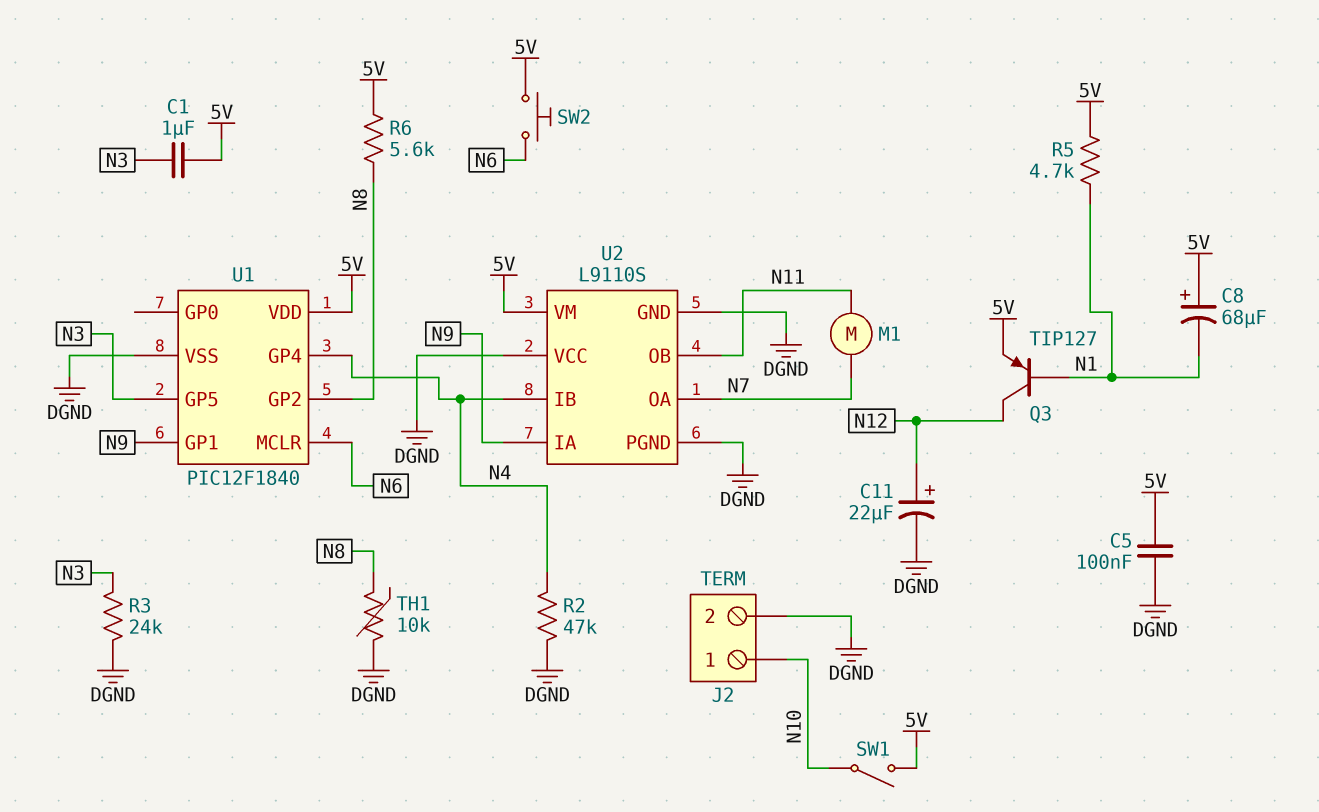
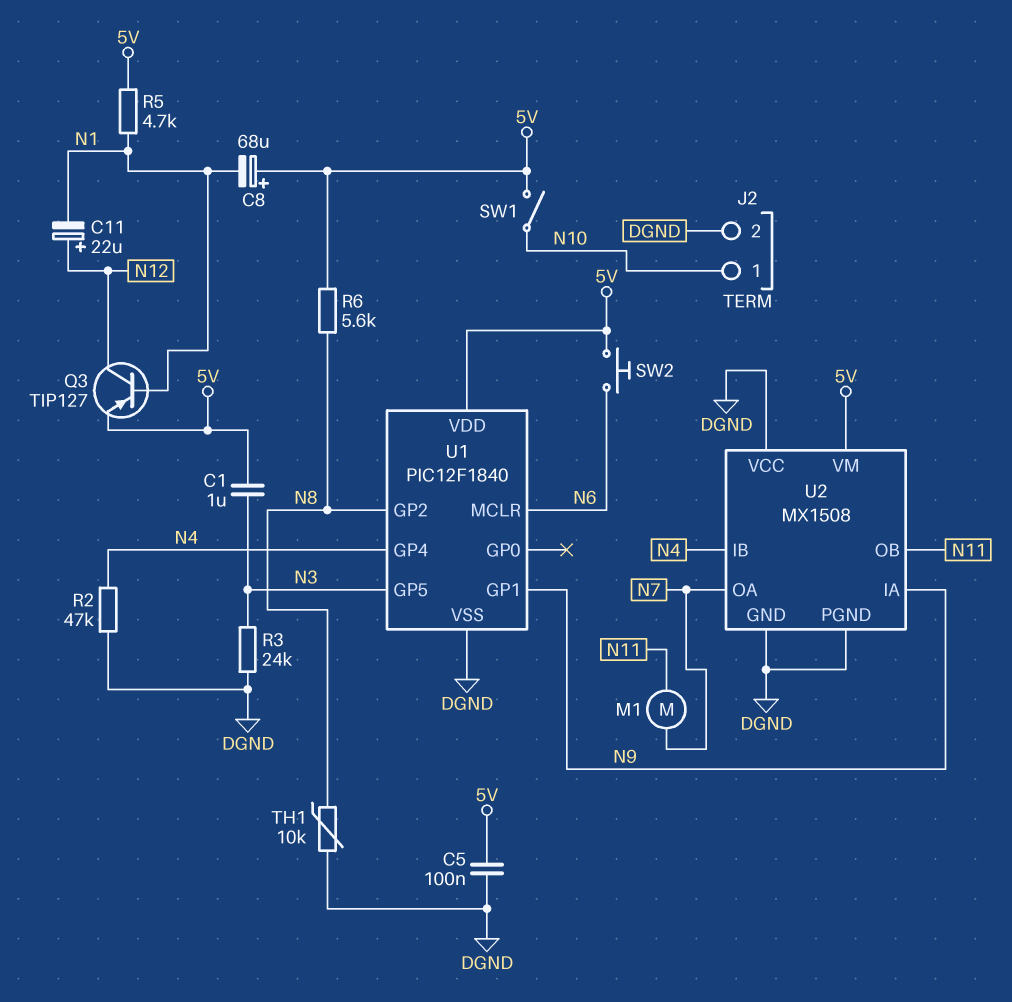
C11: 22uF (plus N12, minus DGND) -> 22uF (plus N12, minus N1)
U2: L9110S -> MX1508

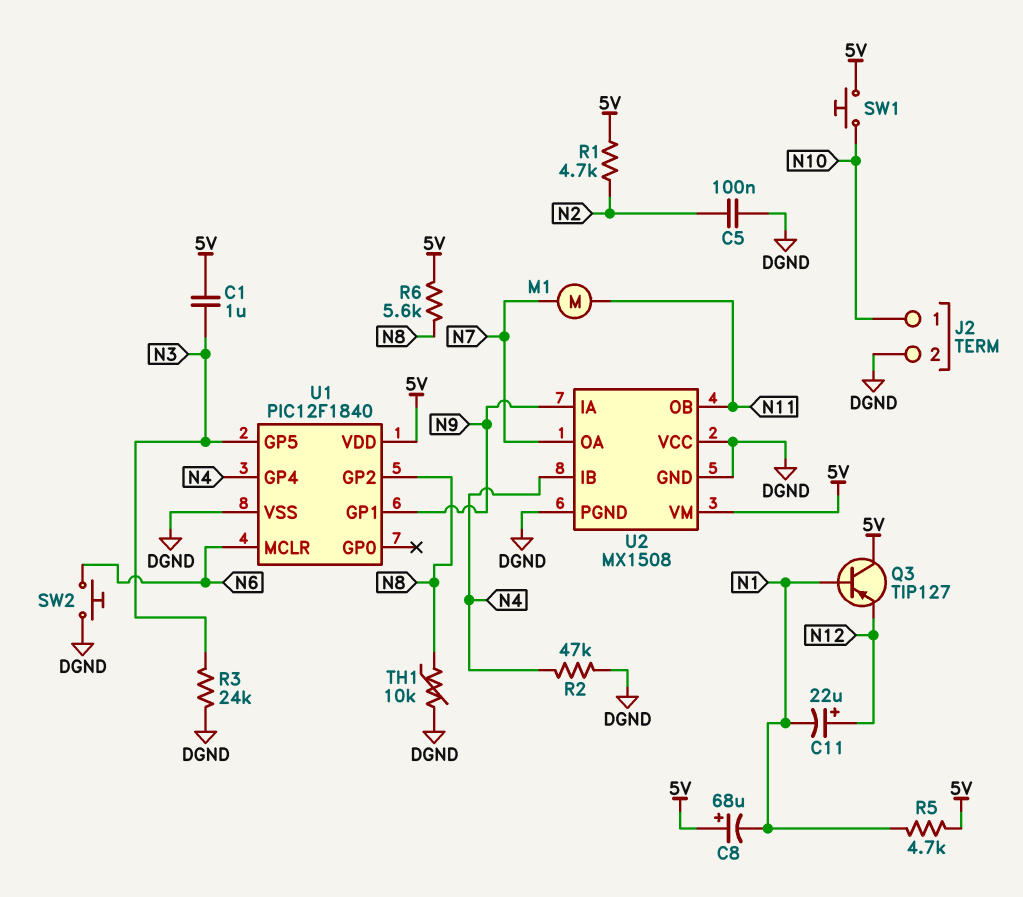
C5: 100nF (5V, DGND) -> 100nF (DGND, N2)
Q3: PNP TIP127 (B N1, C N12, E 5V) -> PNP TIP127 (B N1, C 5V, E N12)
R1: none -> 4.7k (5V, N2)
SW1: switch (5V, N10) -> button (5V, N10)
SW2: button (5V, N6) -> button (DGND, N6)

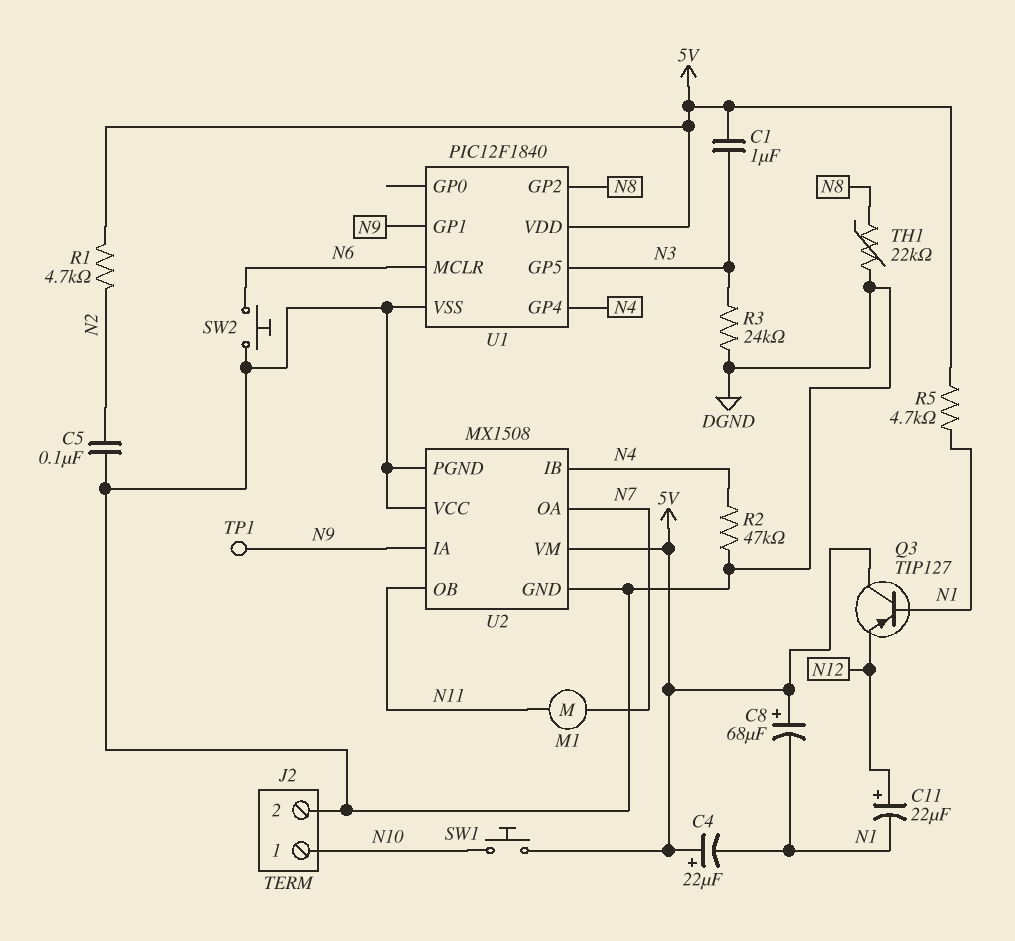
C4: none -> 22uF (plus 5V, minus N1)
R6: 5.6k (5V, N8) -> none
TH1: 10k (DGND, N8) -> 22k (DGND, N8)
TP1: none -> test point (N9)

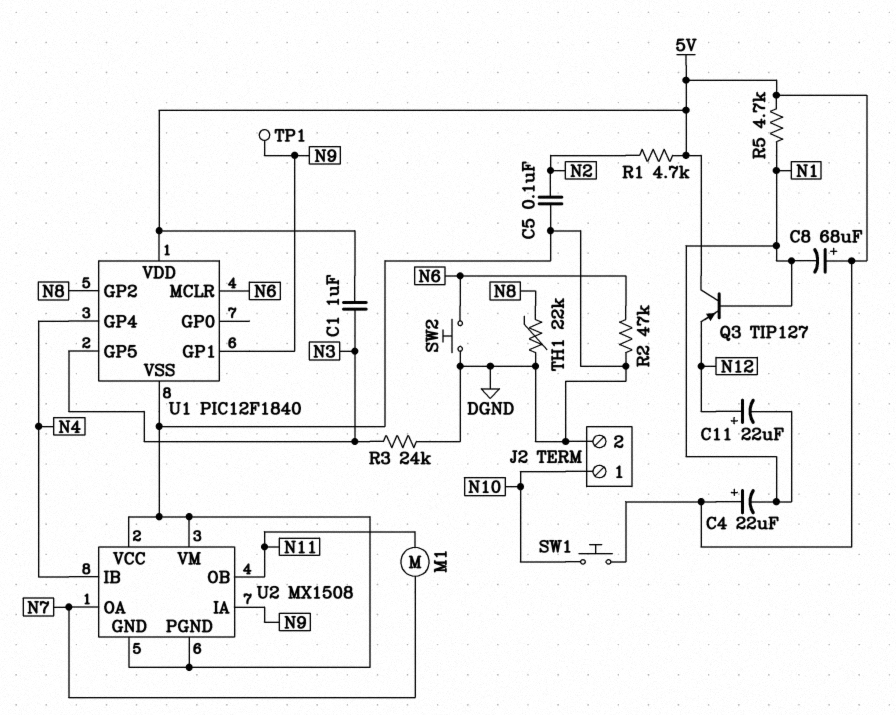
R2: 47k (DGND, N4) -> 47k (DGND, N6)
U2 pin VM: 5V -> DGND

